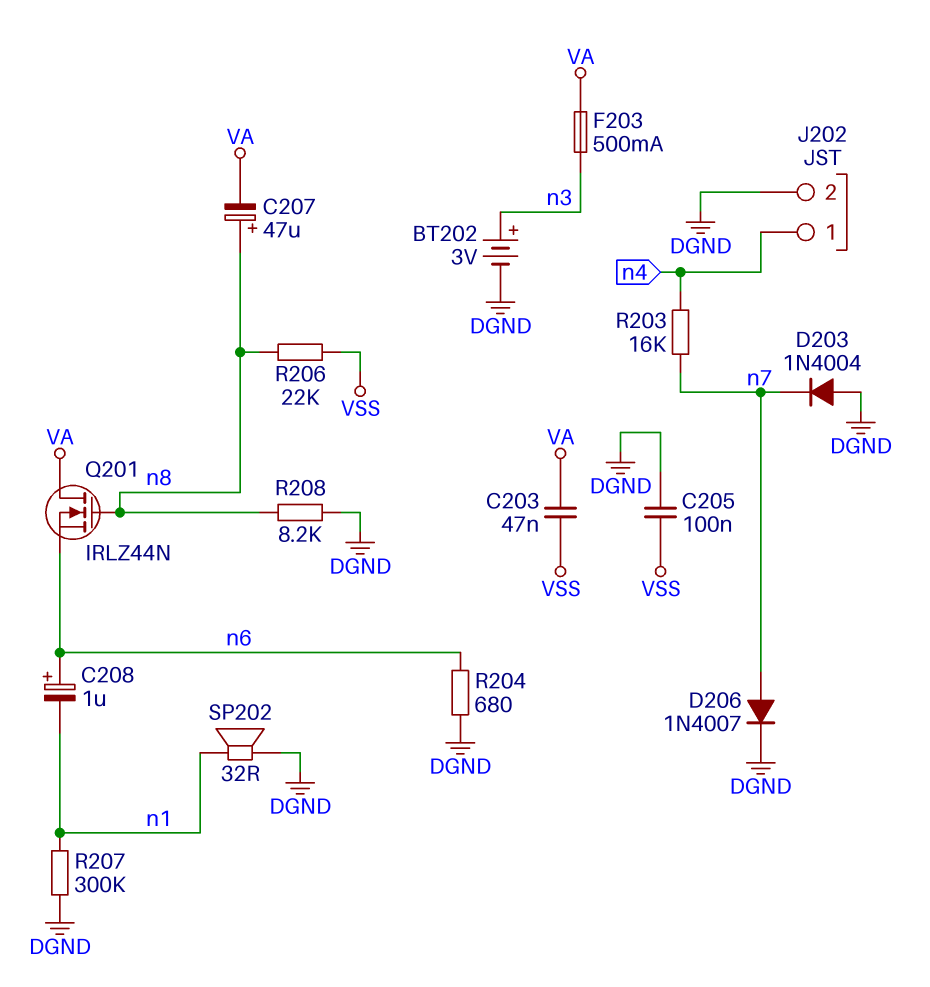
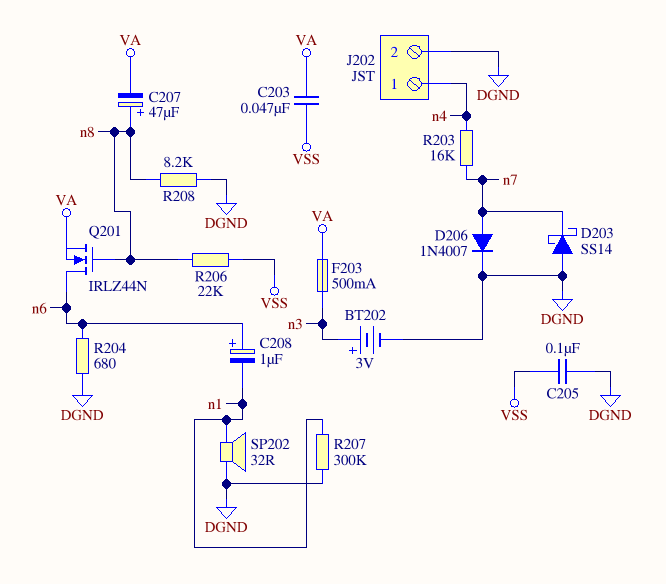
D203: diode 1N4004 (A DGND, K n7) -> schottky SS14 (A DGND, K n7)
Q201: NMOS IRLZ44N (G n8, D VA, S n6) -> NMOS IRLZ44N (G n8, D n6, S VA)

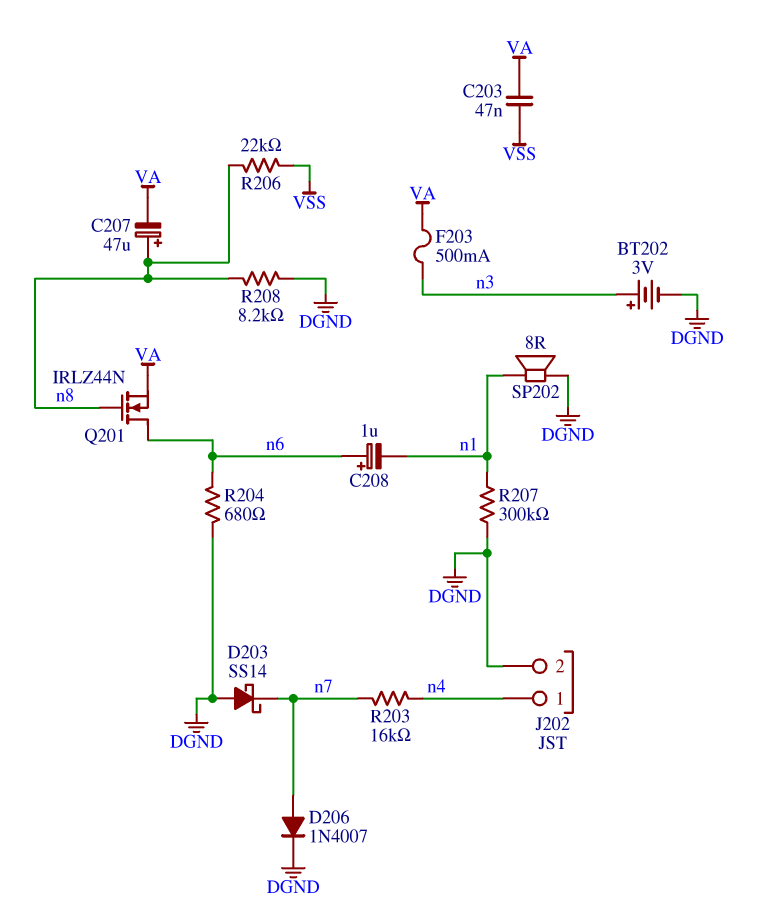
C205: 100nF (DGND, VSS) -> none
SP202: speaker 32R (DGND, n1) -> speaker 8R (DGND, n1)

